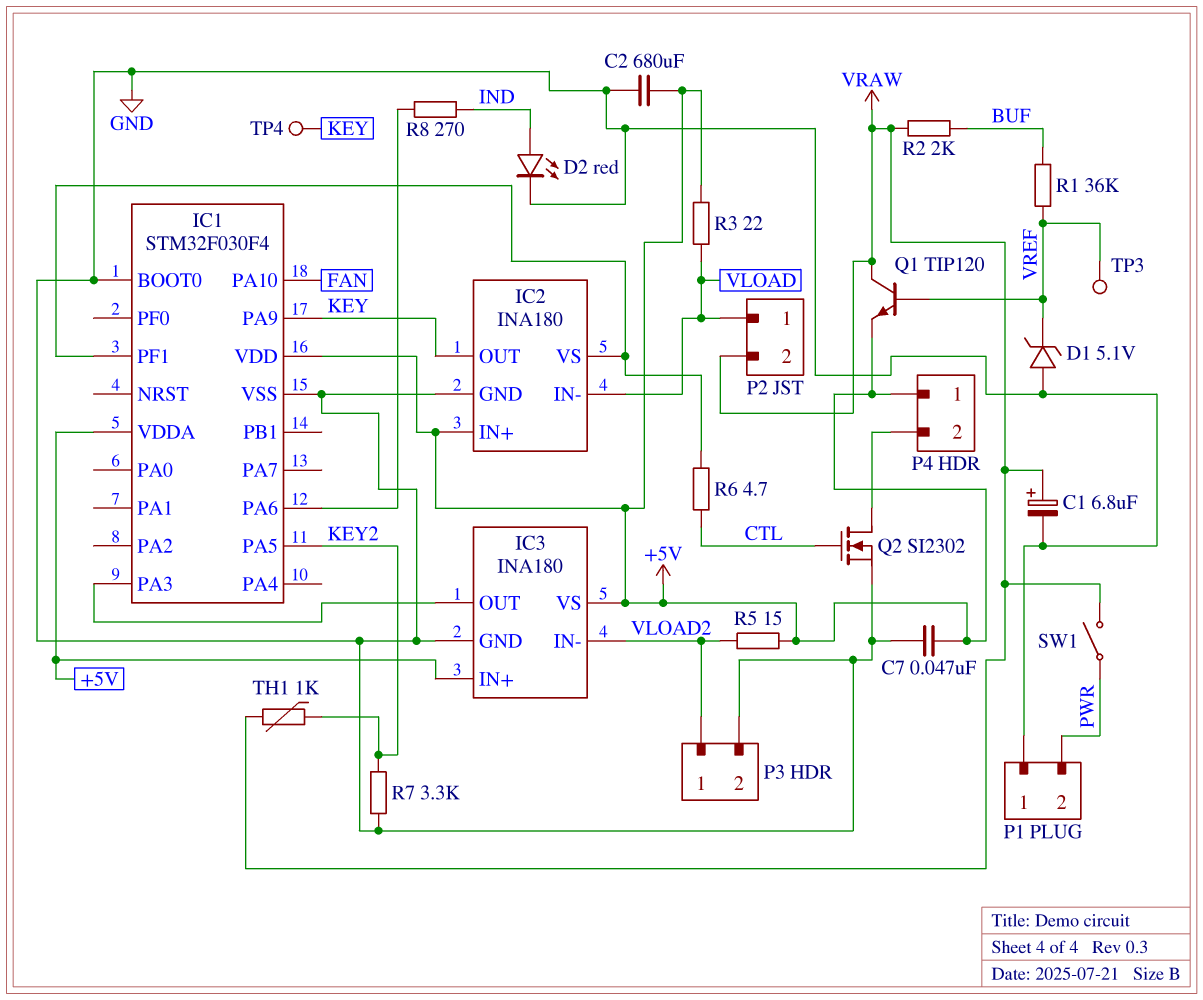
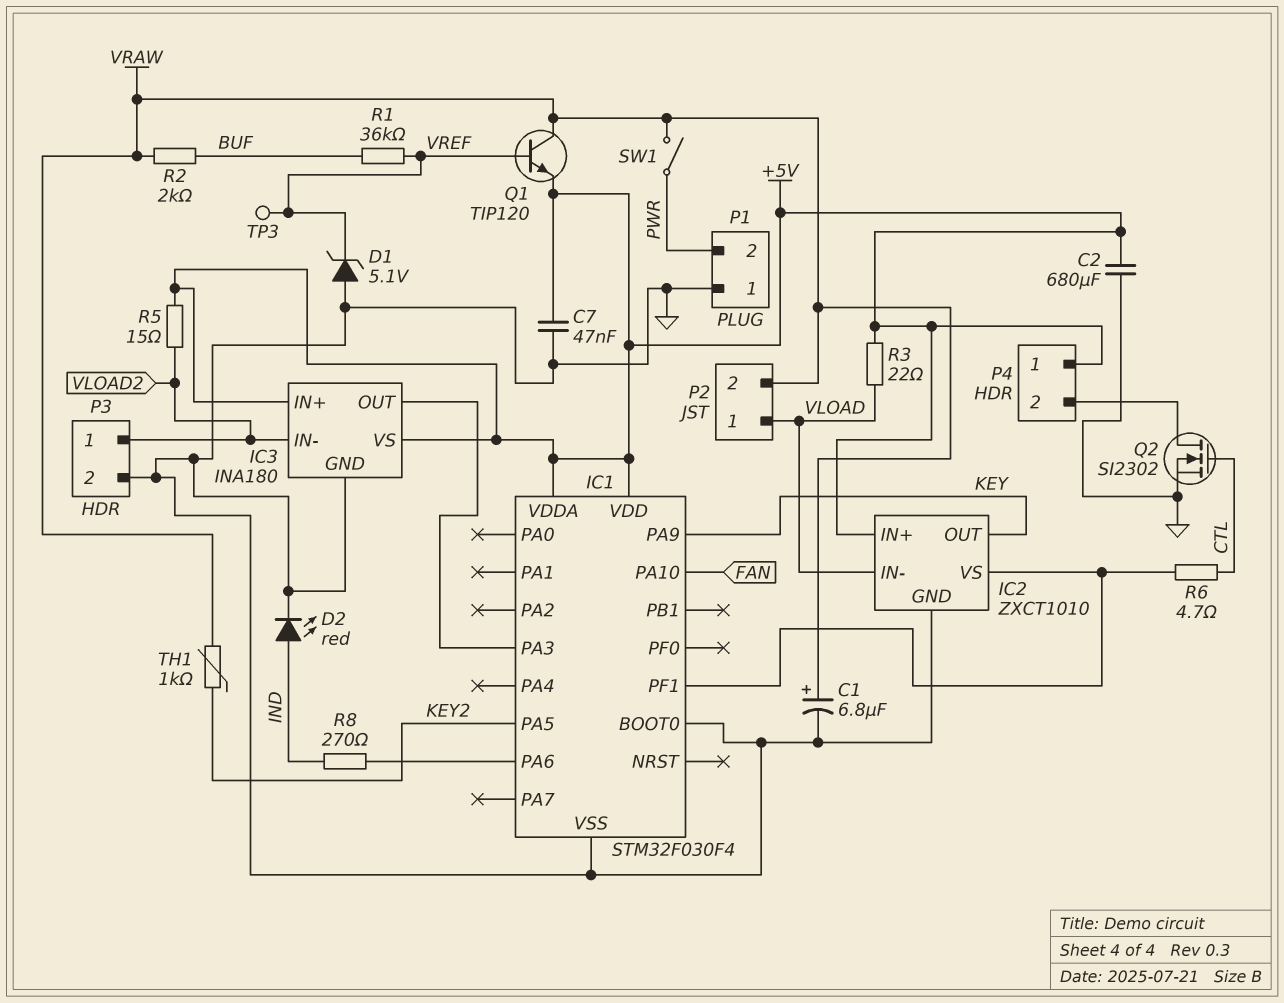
IC2: INA180 -> ZXCT1010
R7: 3.3k (GND, KEY2) -> none
TP4: test point (KEY) -> none

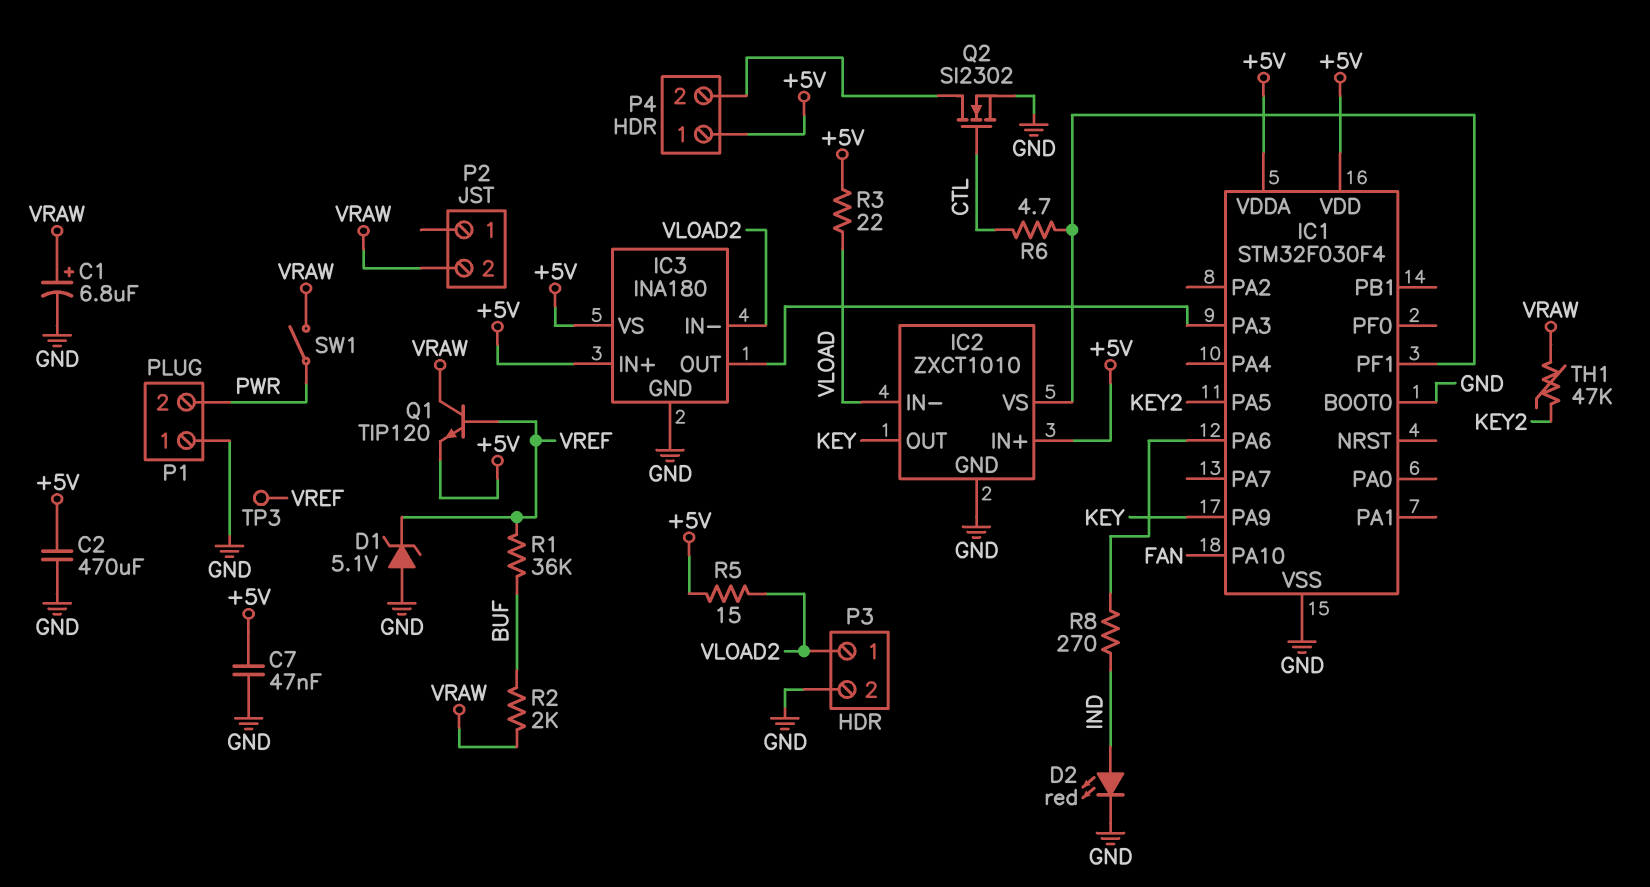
C2: 680uF (+5V, GND) -> 470uF (+5V, GND)
P2 pin 1: VLOAD -> none
TH1: 1k (KEY2, VRAW) -> 47k (KEY2, VRAW)

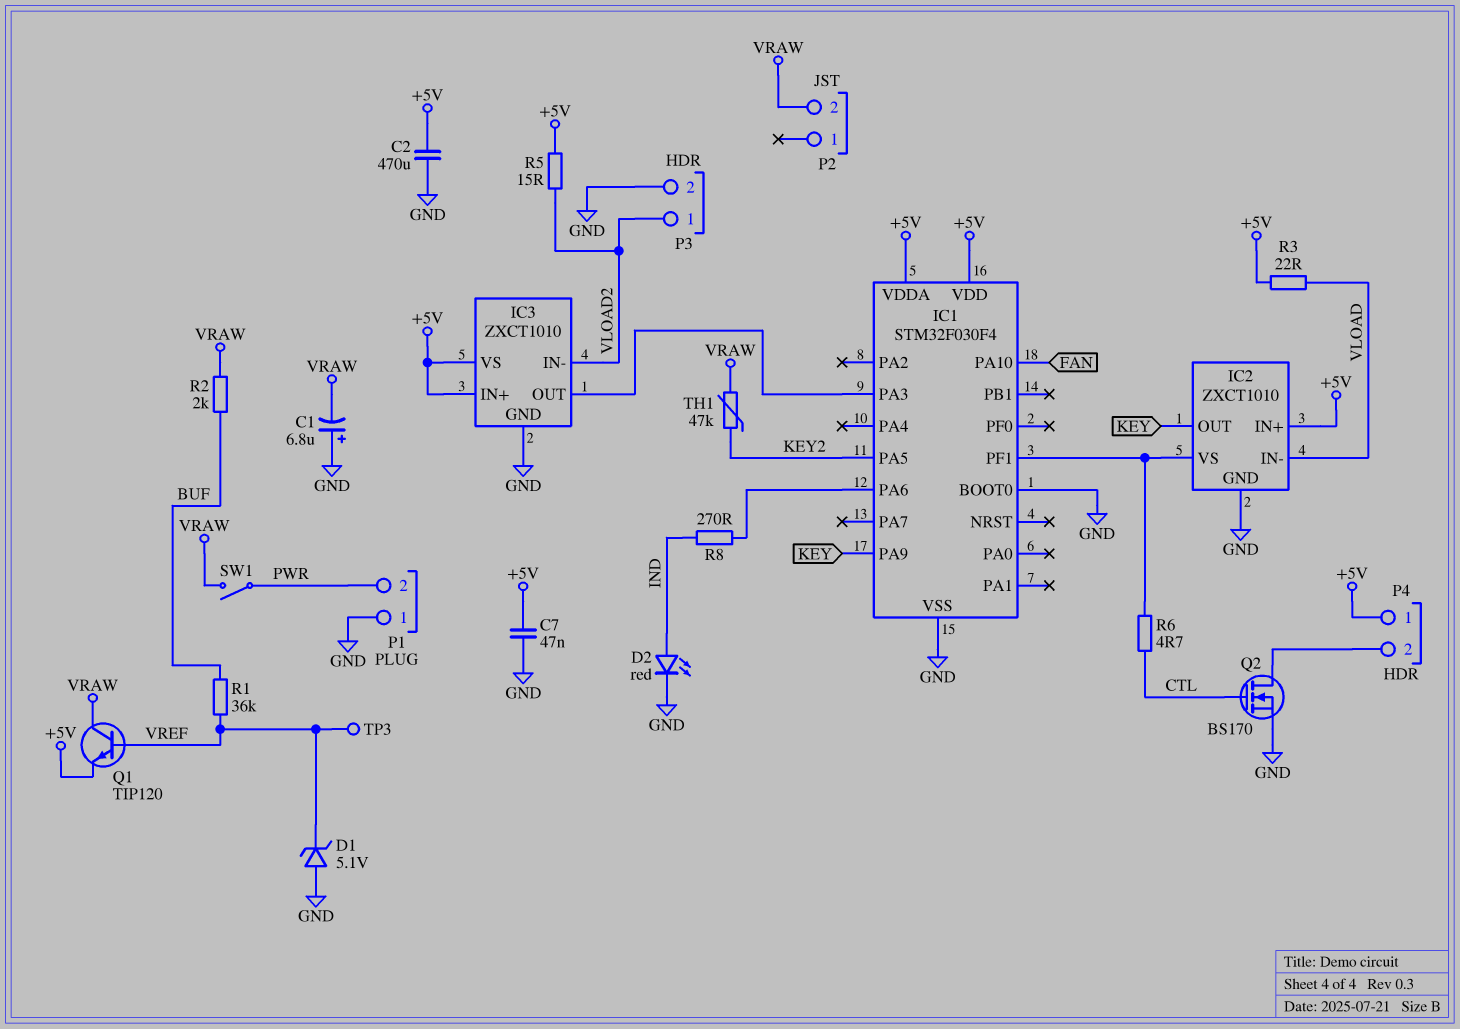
C1: 6.8uF (plus VRAW, minus GND) -> 6.8uF (plus GND, minus VRAW)
IC3: INA180 -> ZXCT1010
Q2: NMOS SI2302 (G CTL, D P4/2, S GND) -> NMOS BS170 (G CTL, D P4/2, S GND)

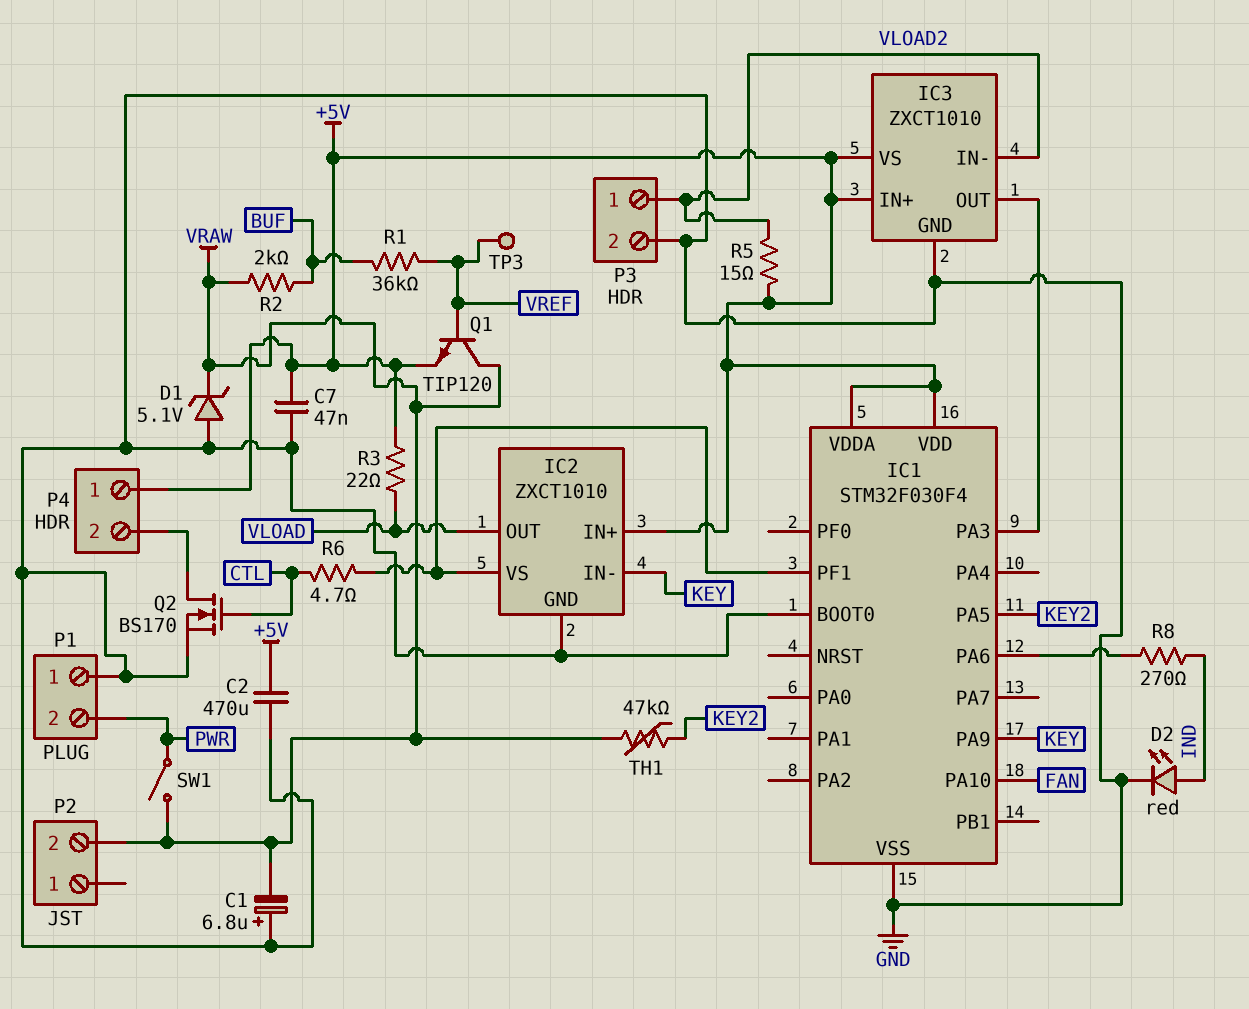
D1: zener 5.1V (A GND, K VREF) -> zener 5.1V (A GND, K VRAW)
IC2 pin IN-: VLOAD -> KEY
IC2 pin OUT: KEY -> VLOAD

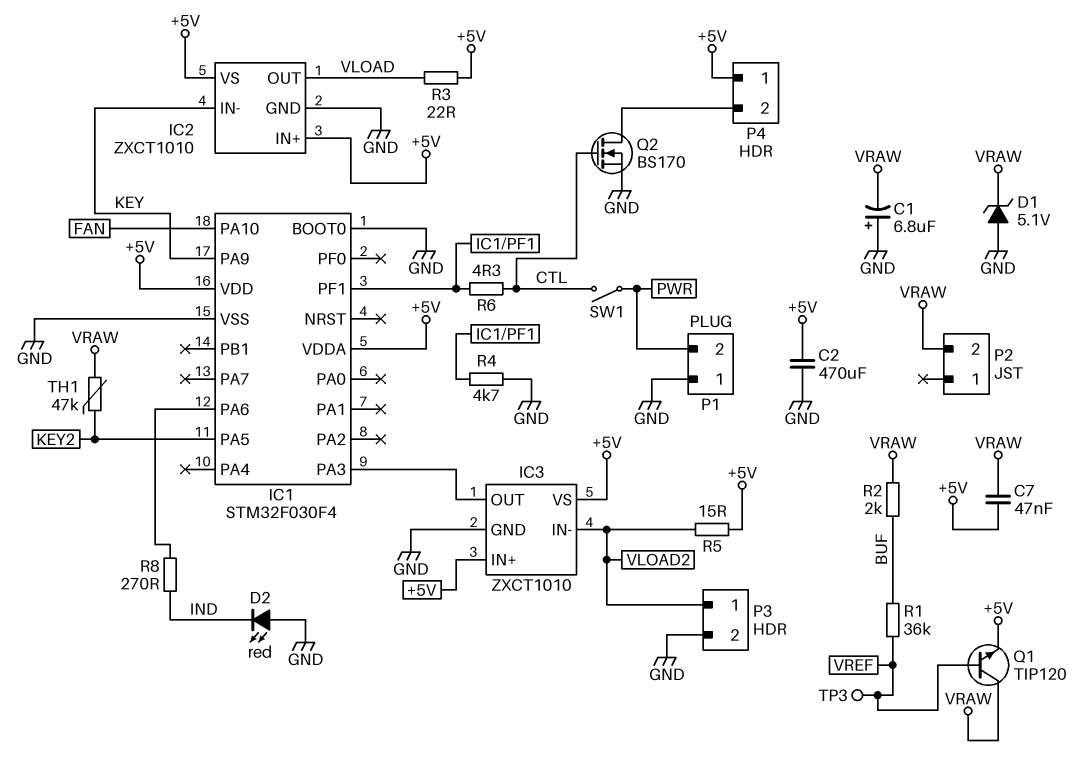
C7: 47nF (+5V, GND) -> 47nF (+5V, VRAW)
D2: LED red (A IND, K GND) -> LED red (A GND, K IND)
IC2 pin VS: IC1/PF1 -> +5V
R4: none -> 4.7k (GND, IC1/PF1)
R6: 4.7 (CTL, IC1/PF1) -> 4.3 (CTL, IC1/PF1)
SW1: switch (PWR, VRAW) -> switch (CTL, PWR)

